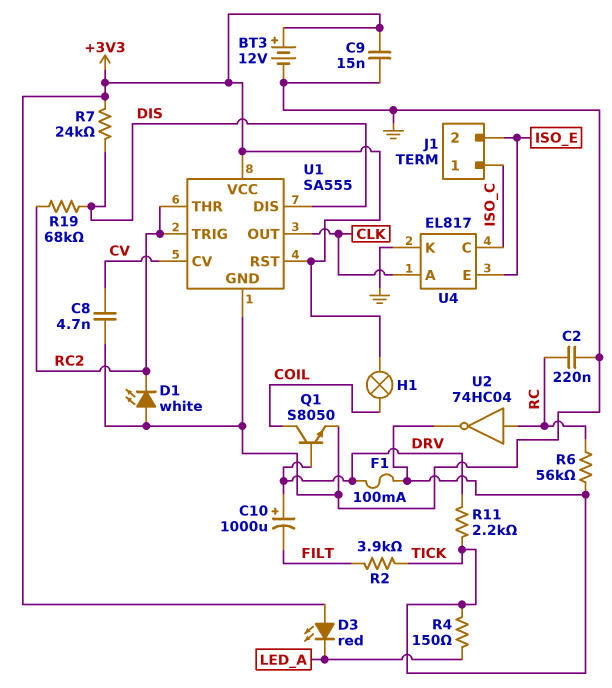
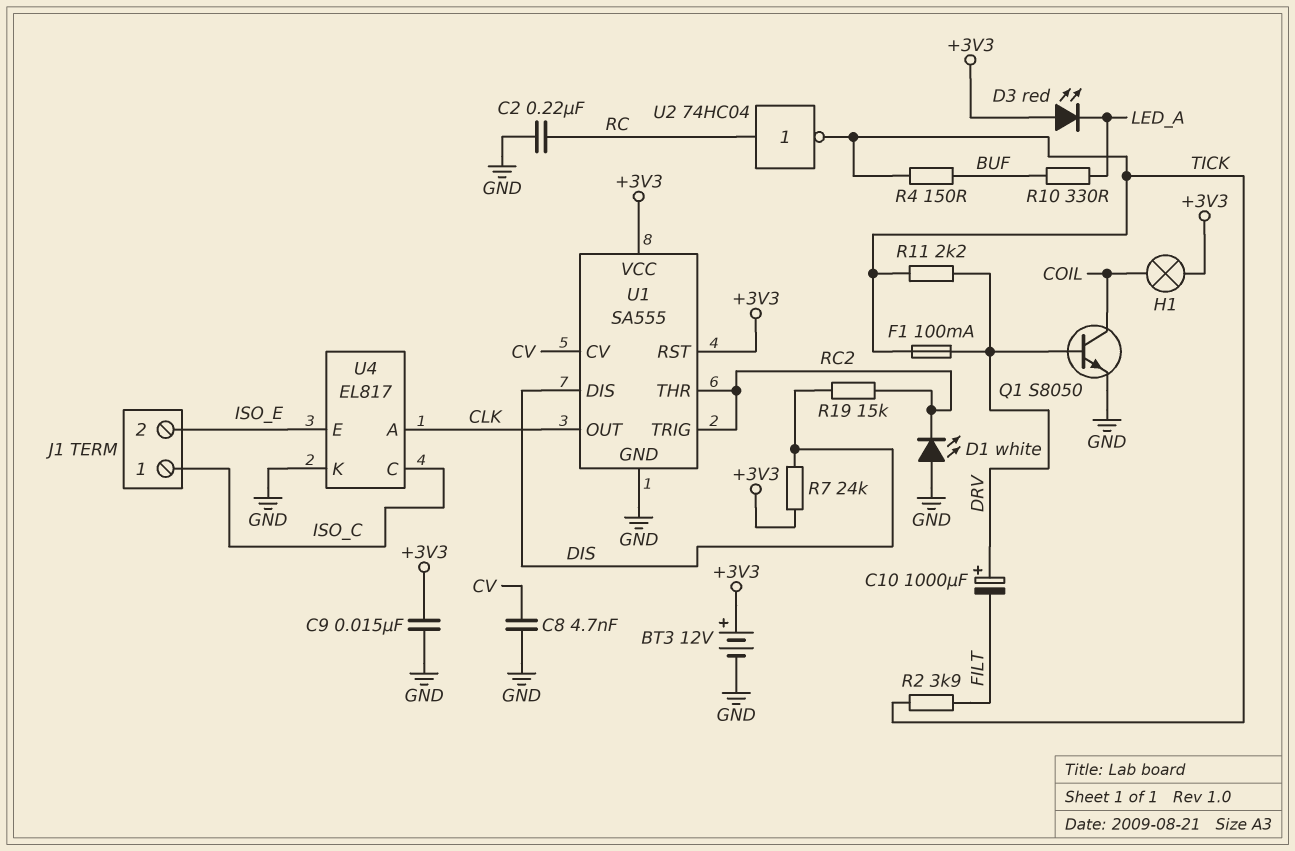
R4: 150 (LED_A, TICK) -> 150 (BUF, TICK)
R6: 56k (RC, TICK) -> none
R10: none -> 330 (BUF, LED_A)
R19: 68k (DIS, RC2) -> 15k (DIS, RC2)

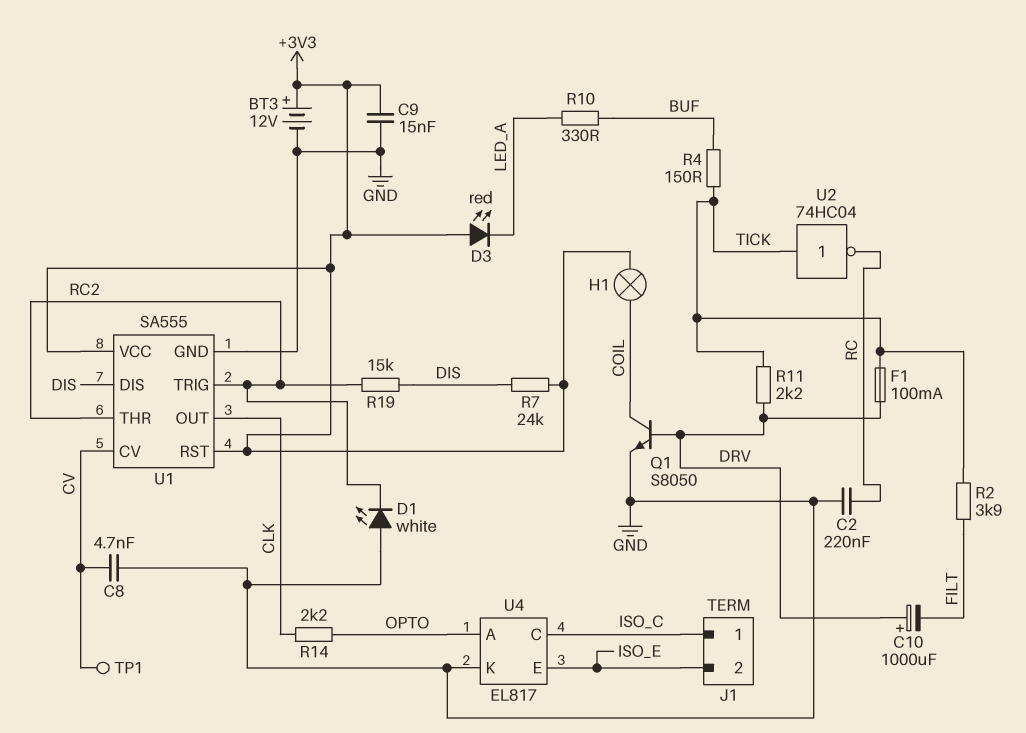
R14: none -> 2.2k (CLK, OPTO)
TP1: none -> test point (CV)
U2: NOT 74HC04 (in RC, out TICK) -> NOT 74HC04 (in TICK, out RC)
U4 pin A: CLK -> OPTO

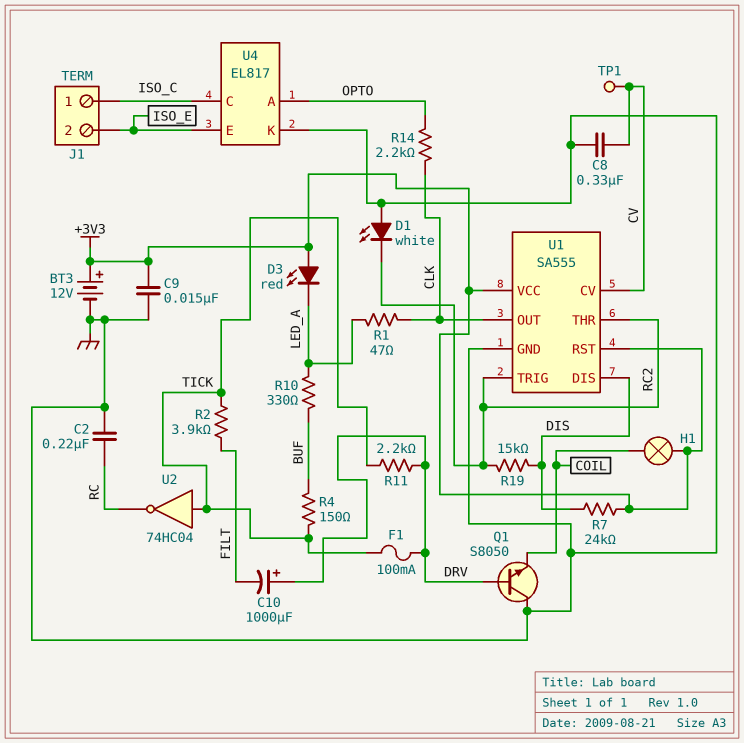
C8: 4.7nF (CV, GND) -> 330nF (CV, GND)
Q1: NPN S8050 (B DRV, C COIL, E GND) -> NPN S8050 (B DRV, C GND, E COIL)
R1: none -> 47 (CLK, LED_A)

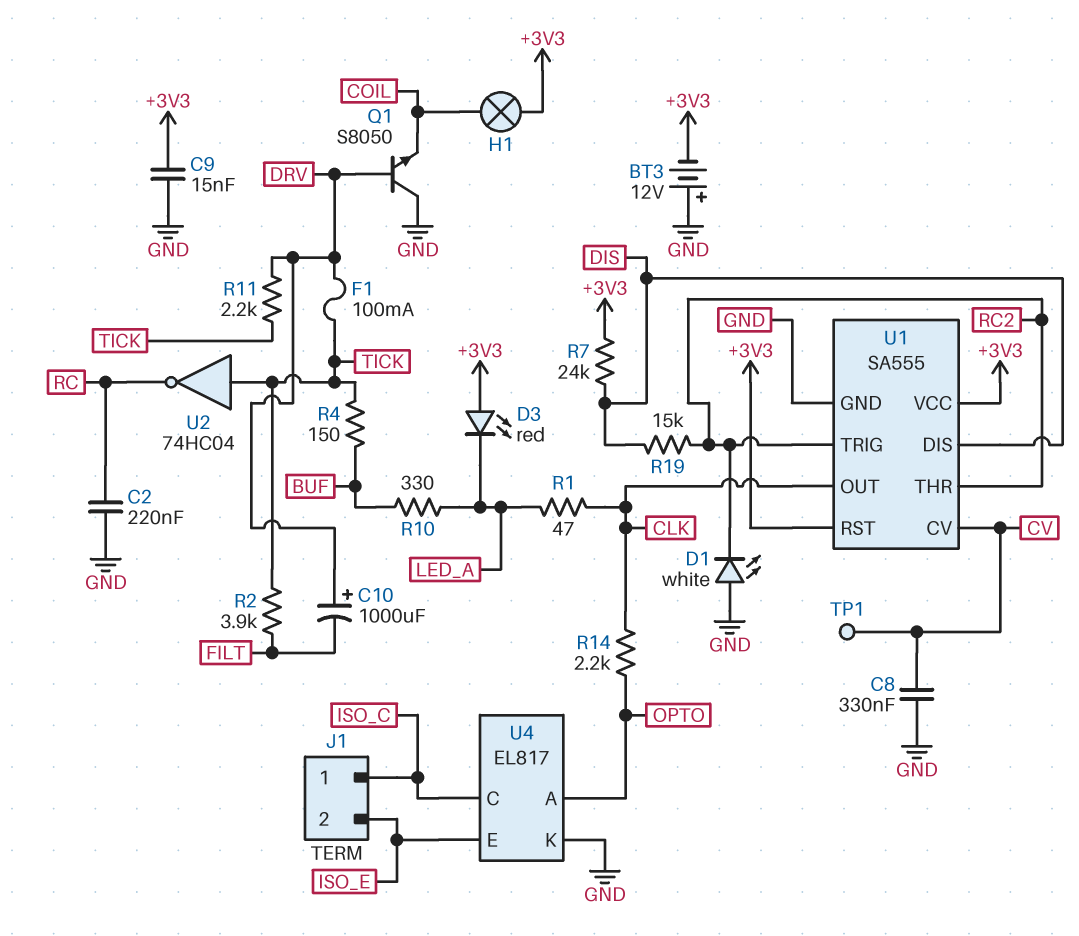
BT3: 12V (plus +3V3, minus GND) -> 12V (plus GND, minus +3V3)

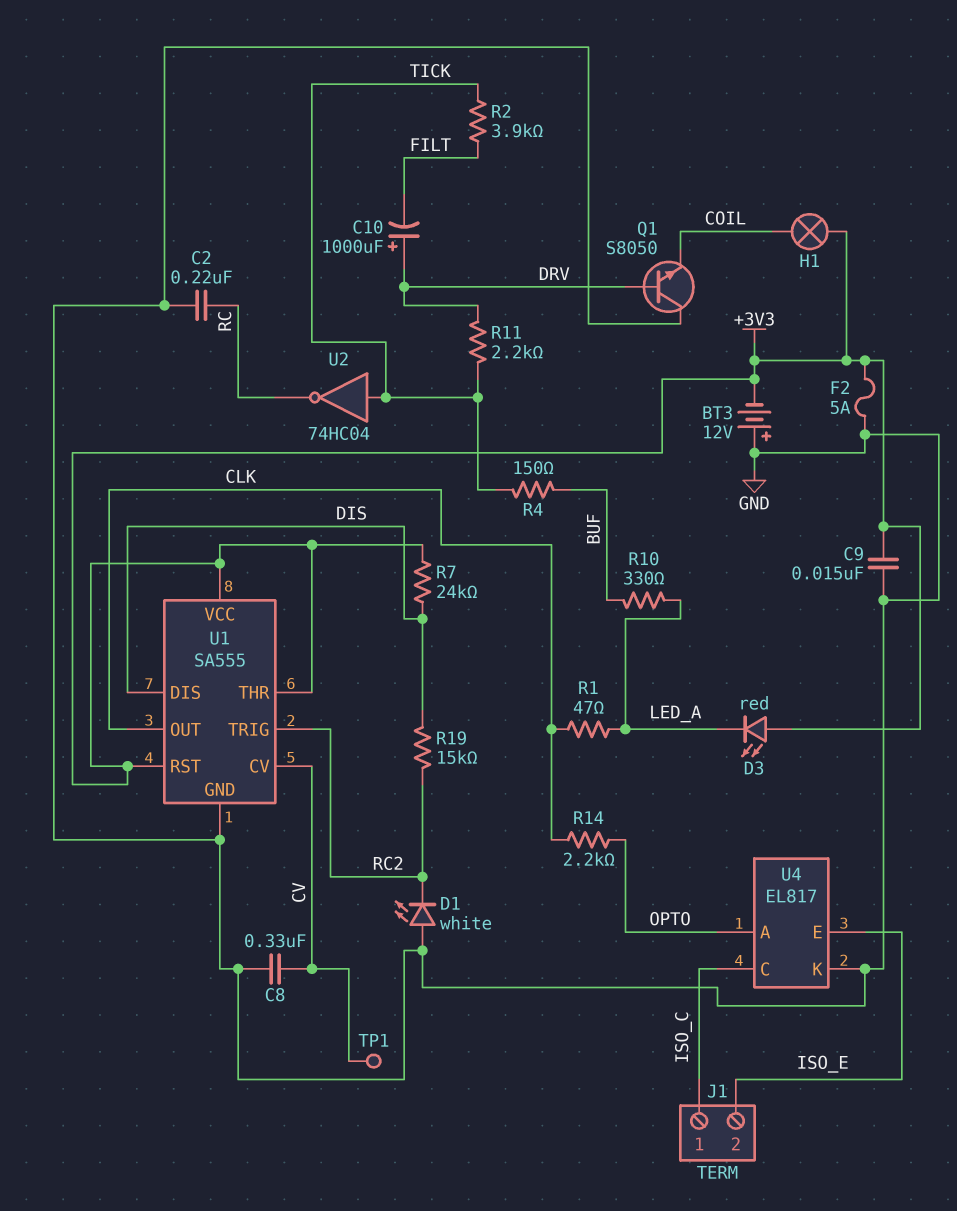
F1: 100mA (DRV, TICK) -> none
F2: none -> 5A (+3V3, GND)
U1 pin THR: RC2 -> +3V3

